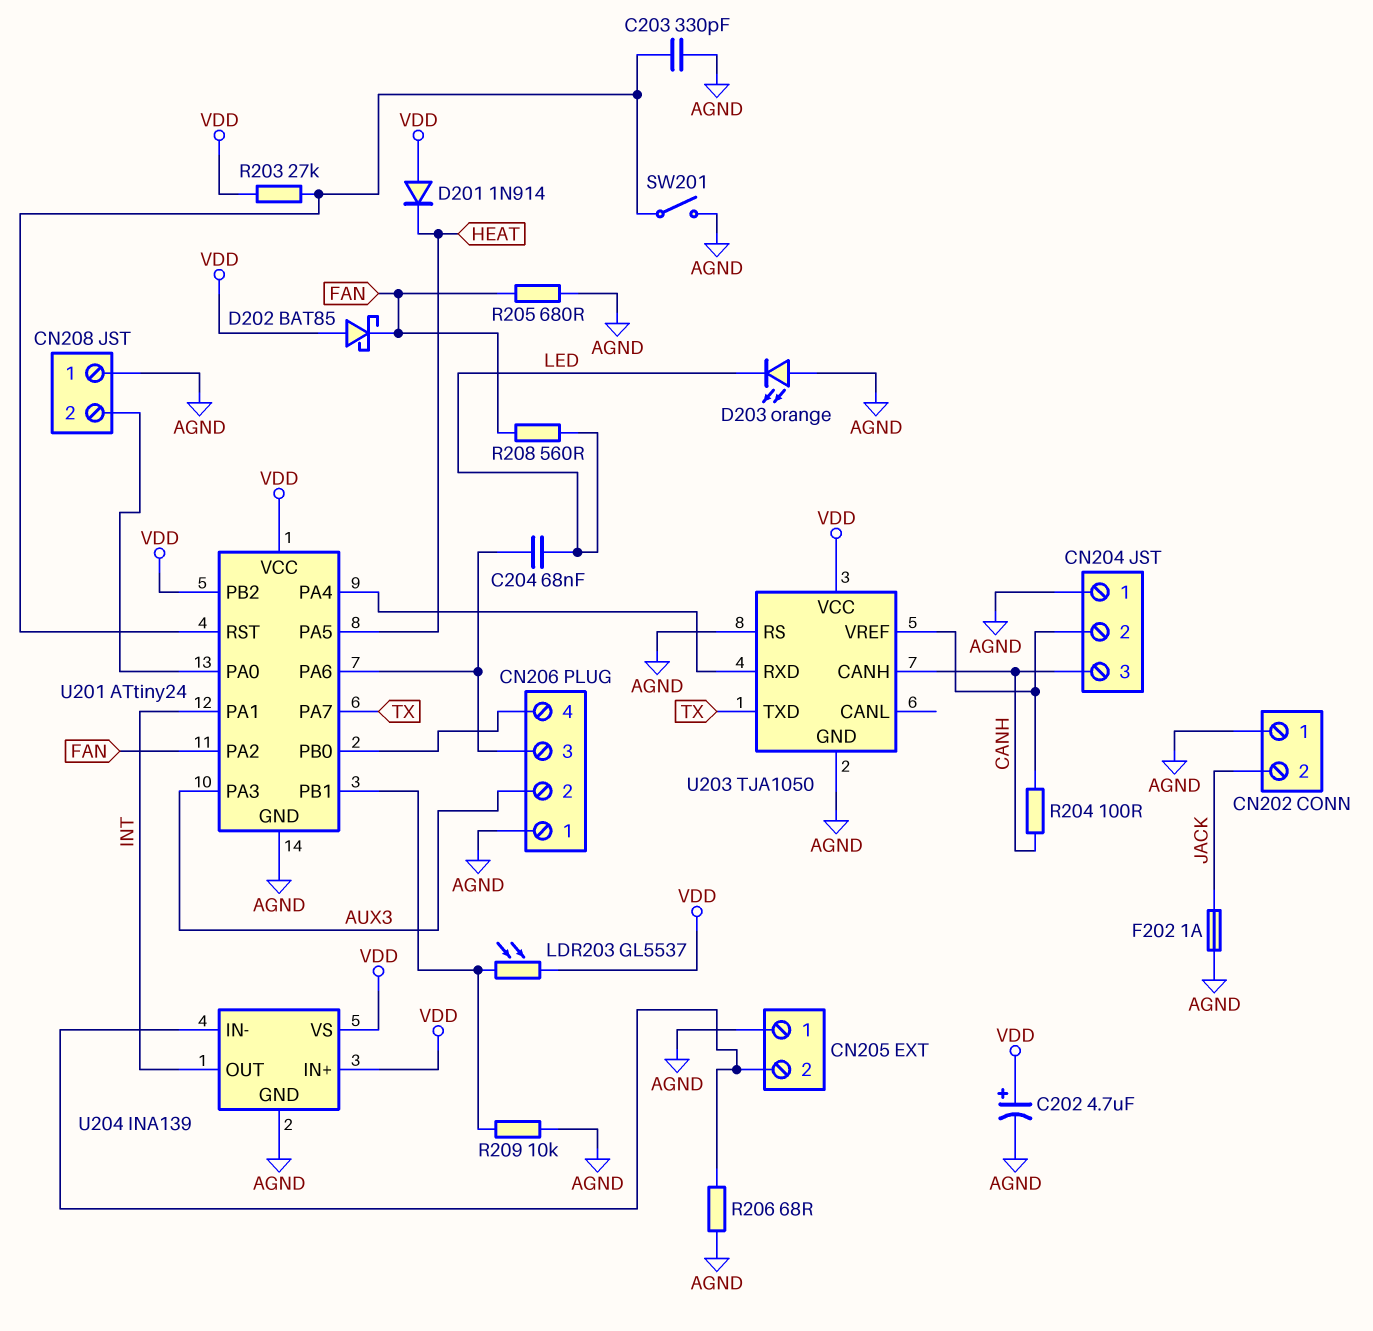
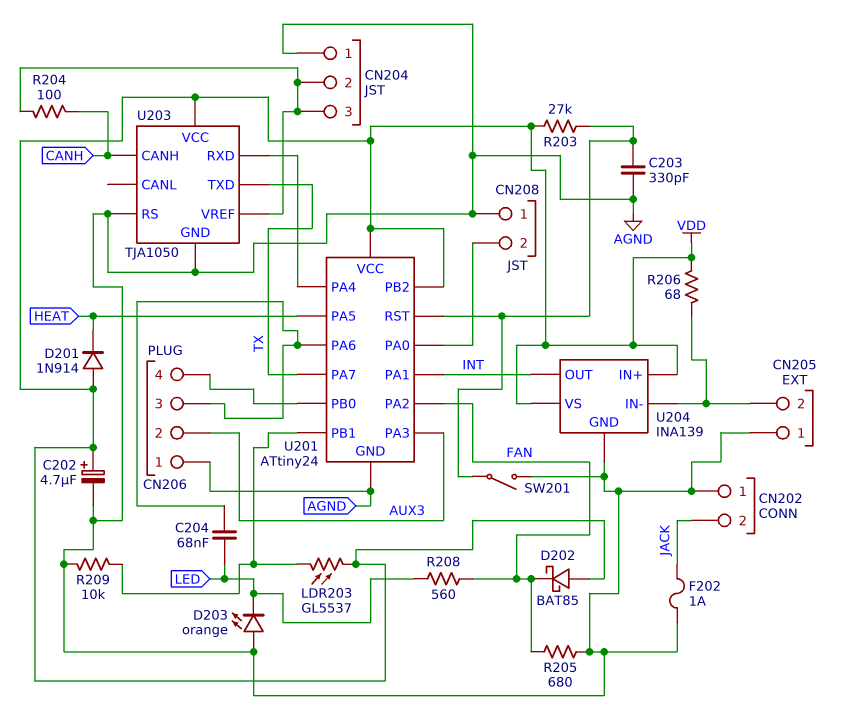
CN204 pin 3: CANH -> CN204/2
R206: 68 (AGND, CN205/2) -> 68 (CN205/2, VDD)

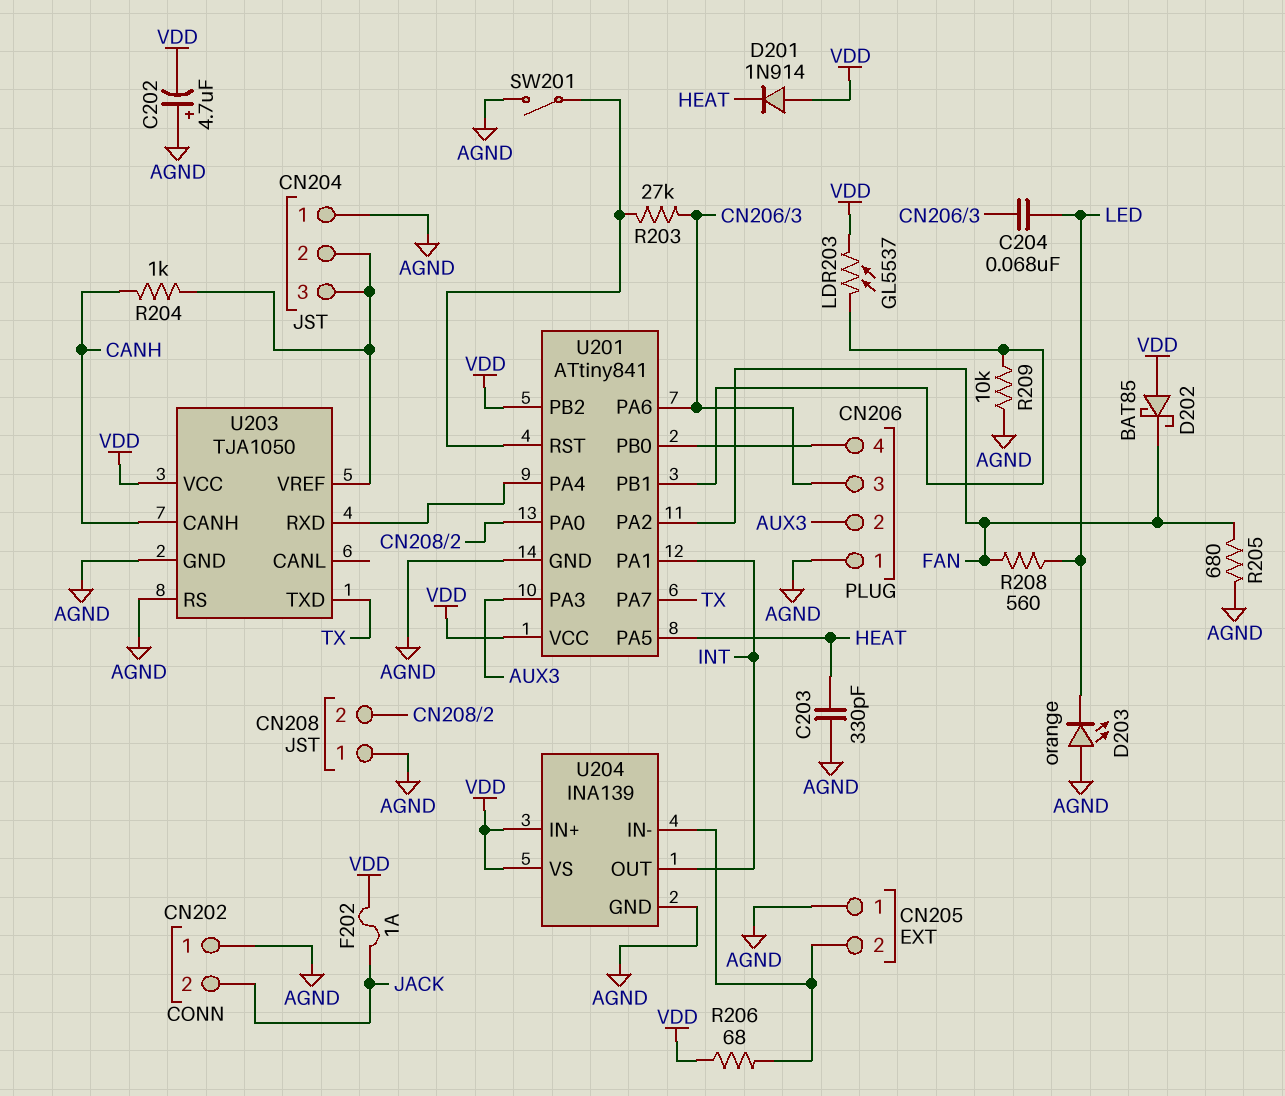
C202: 4.7uF (plus VDD, minus AGND) -> 4.7uF (plus AGND, minus VDD)
C203: 330pF (AGND, U201/RST) -> 330pF (AGND, HEAT)
F202: 1A (AGND, JACK) -> 1A (JACK, VDD)
R203: 27k (U201/RST, VDD) -> 27k (CN206/3, U201/RST)
R204: 100 (CANH, CN204/2) -> 1k (CANH, CN204/2)
U201: ATtiny24 -> ATtiny841

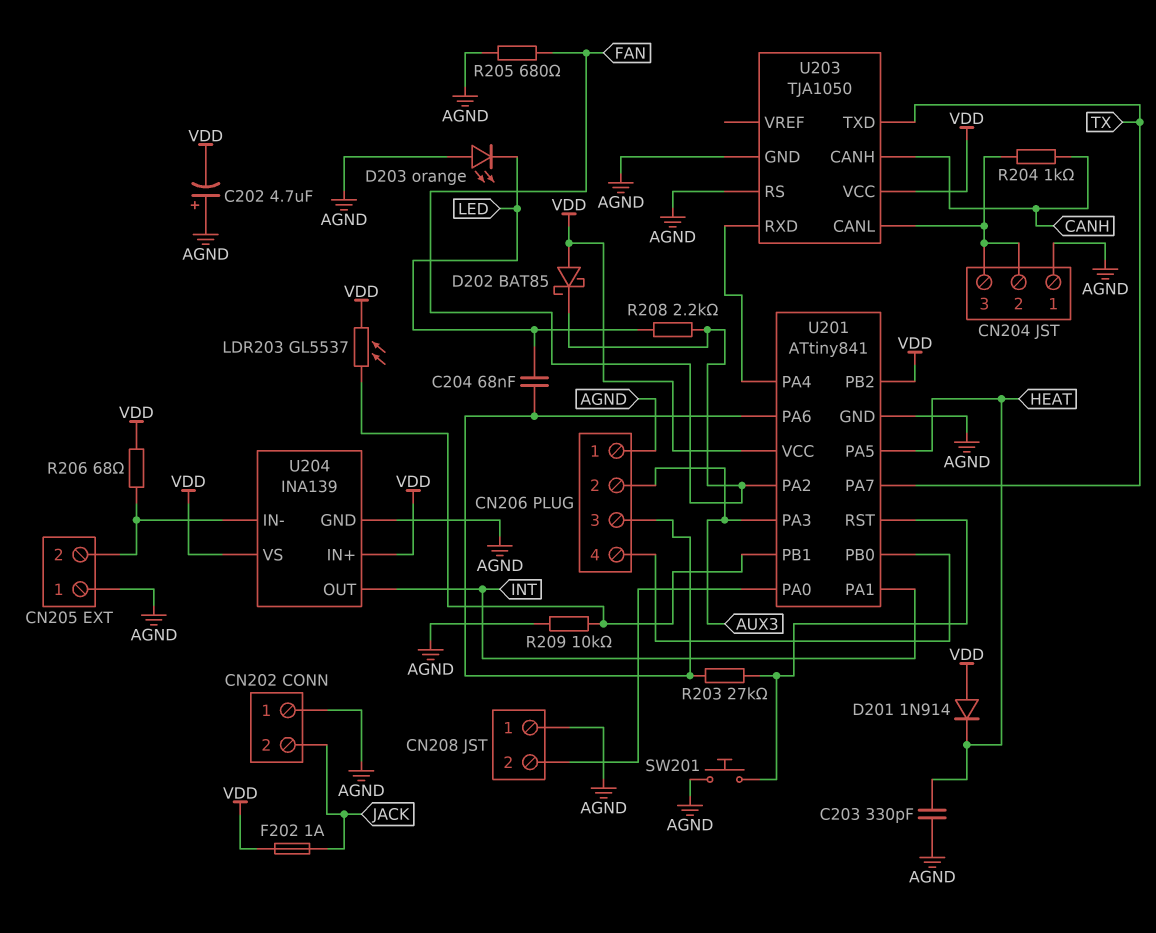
R208: 560 (FAN, LED) -> 2.2k (FAN, LED)
SW201: switch (AGND, U201/RST) -> button (AGND, U201/RST)
U203 pin CANL: none -> CN204/2
U203 pin VREF: CN204/2 -> none

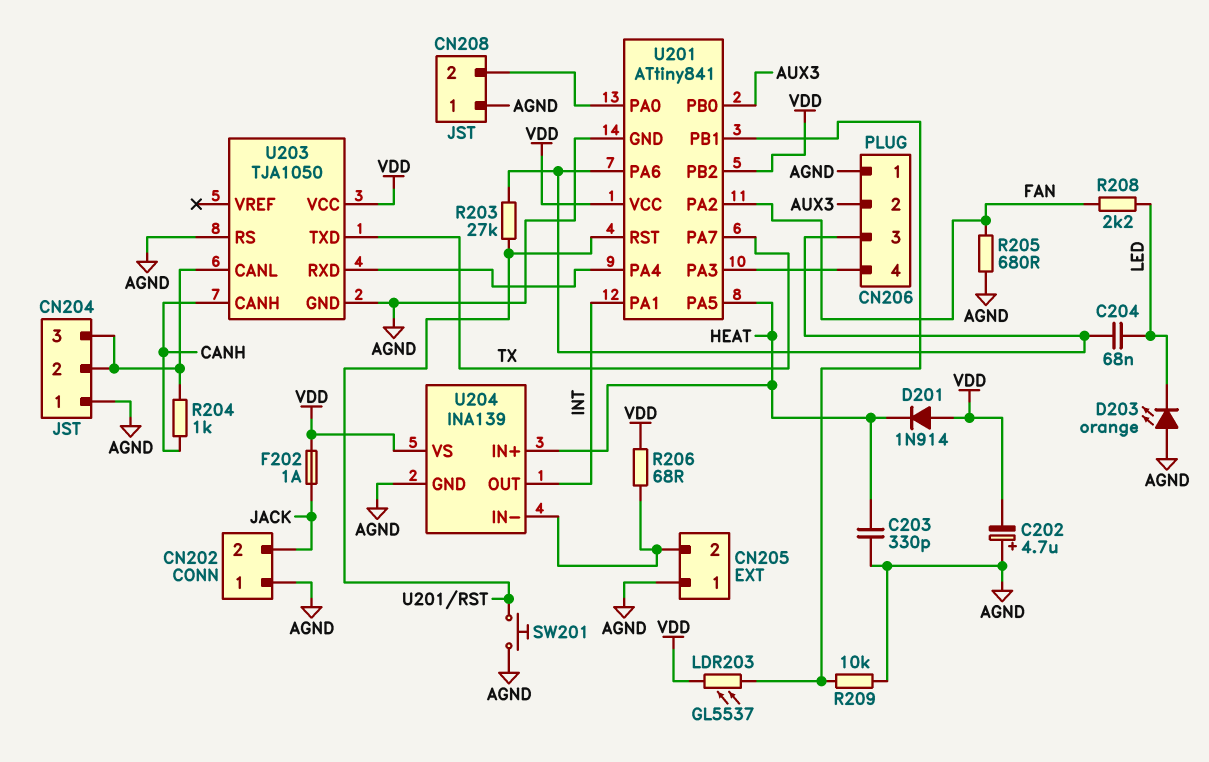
D202: schottky BAT85 (A VDD, K FAN) -> none
U201 pin PA3: AUX3 -> CN206/4
U201 pin PB0: CN206/4 -> AUX3
U204 pin IN+: VDD -> HEAT

